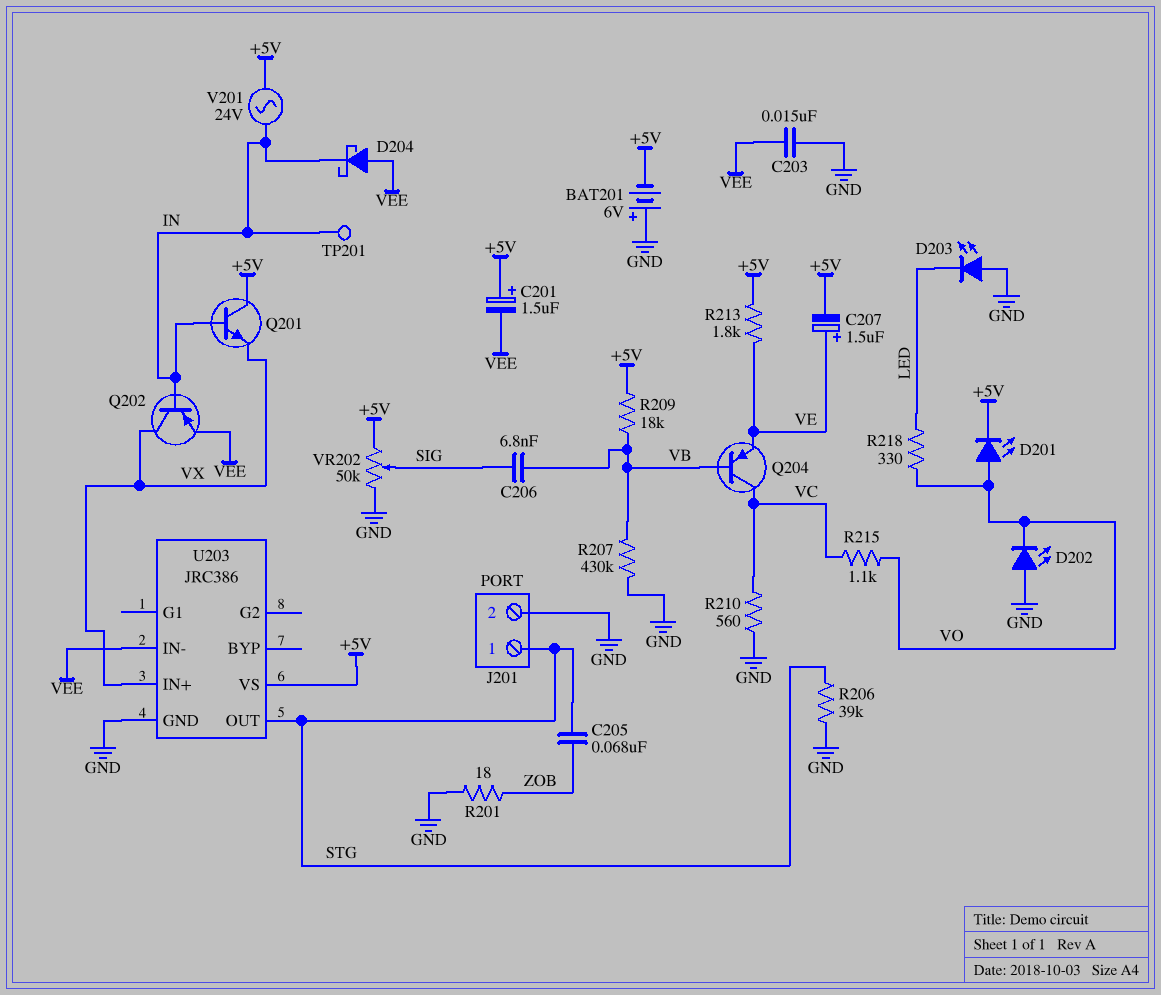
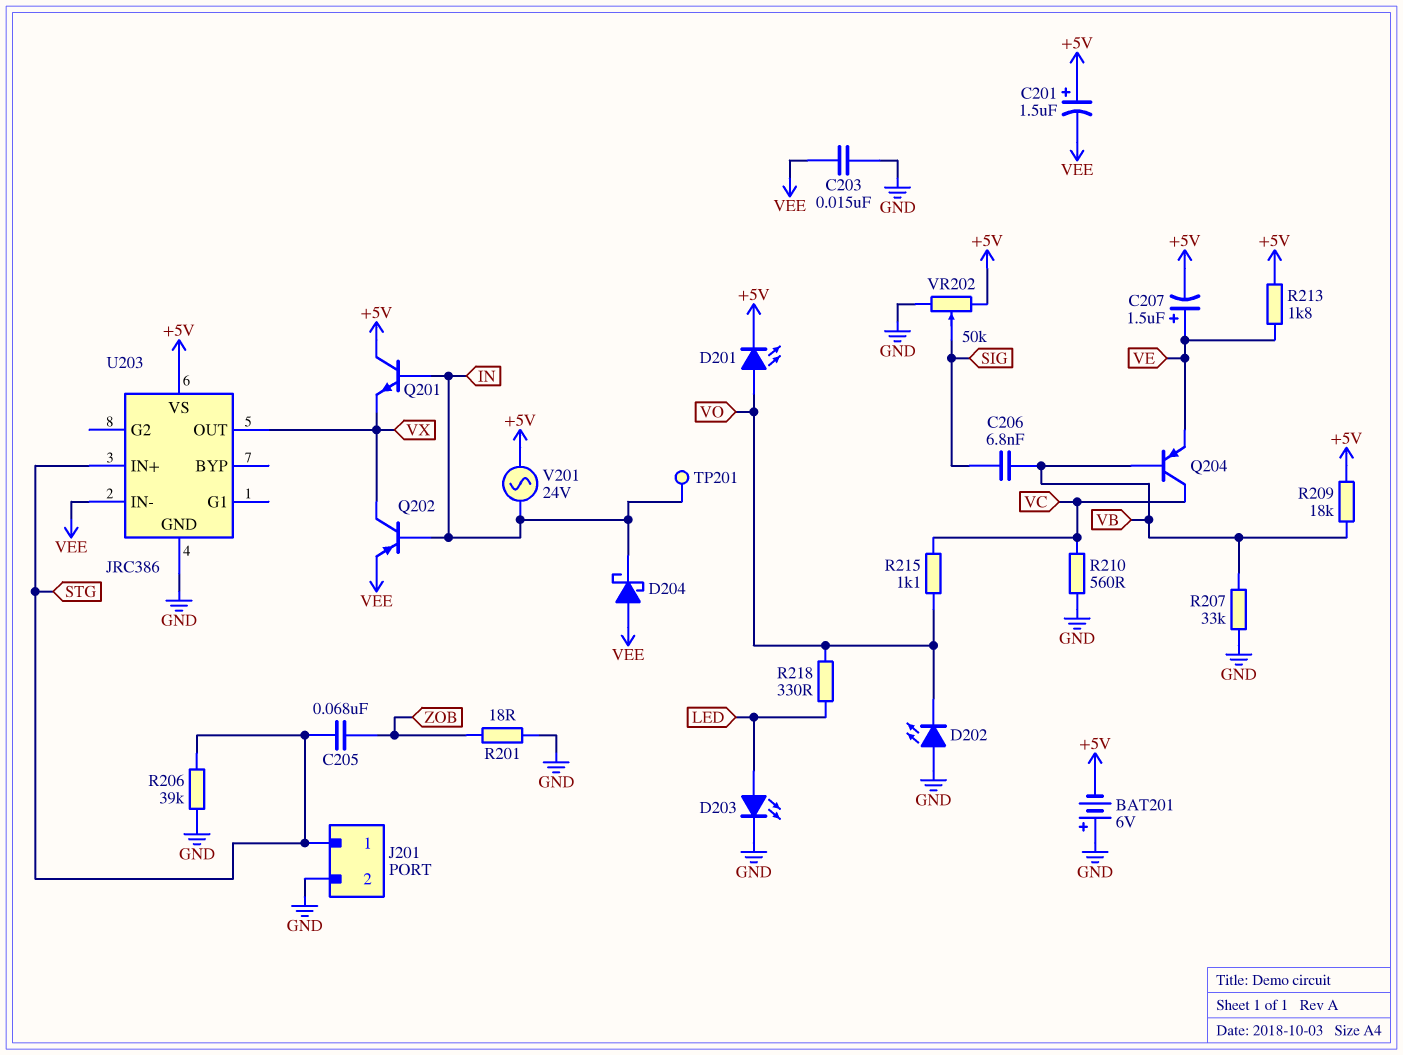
D203: LED (A GND, K LED) -> LED (A LED, K GND)
R207: 430k (GND, VB) -> 33k (GND, VB)
U203 pin IN+: VX -> STG
U203 pin OUT: STG -> VX

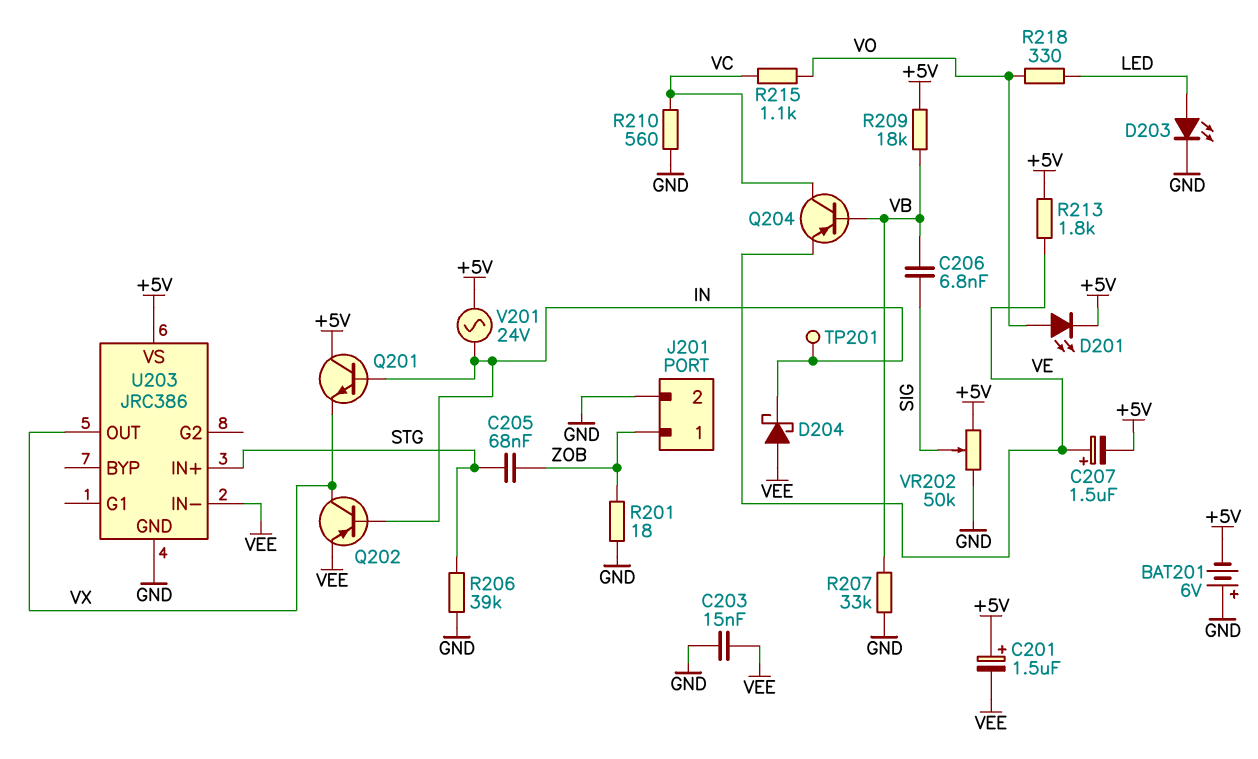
D202: LED (A GND, K VO) -> none
J201 pin 1: STG -> ZOB

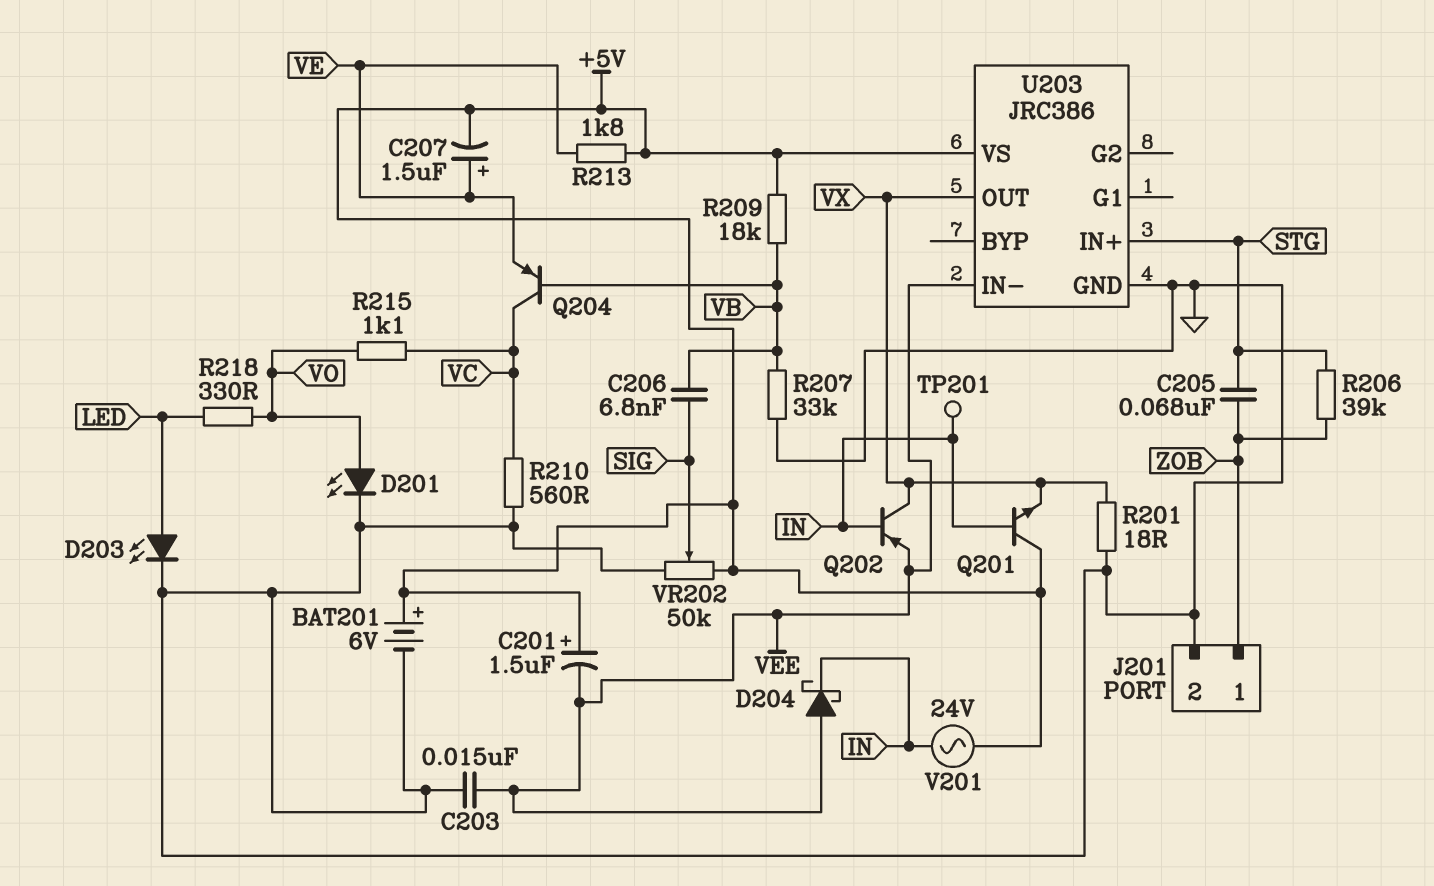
BAT201: 6V (plus GND, minus +5V) -> 6V (plus +5V, minus GND)
D201: LED (A VO, K +5V) -> LED (A VO, K GND)
R201: 18 (GND, ZOB) -> 18 (GND, VX)
R206: 39k (GND, STG) -> 39k (STG, ZOB)

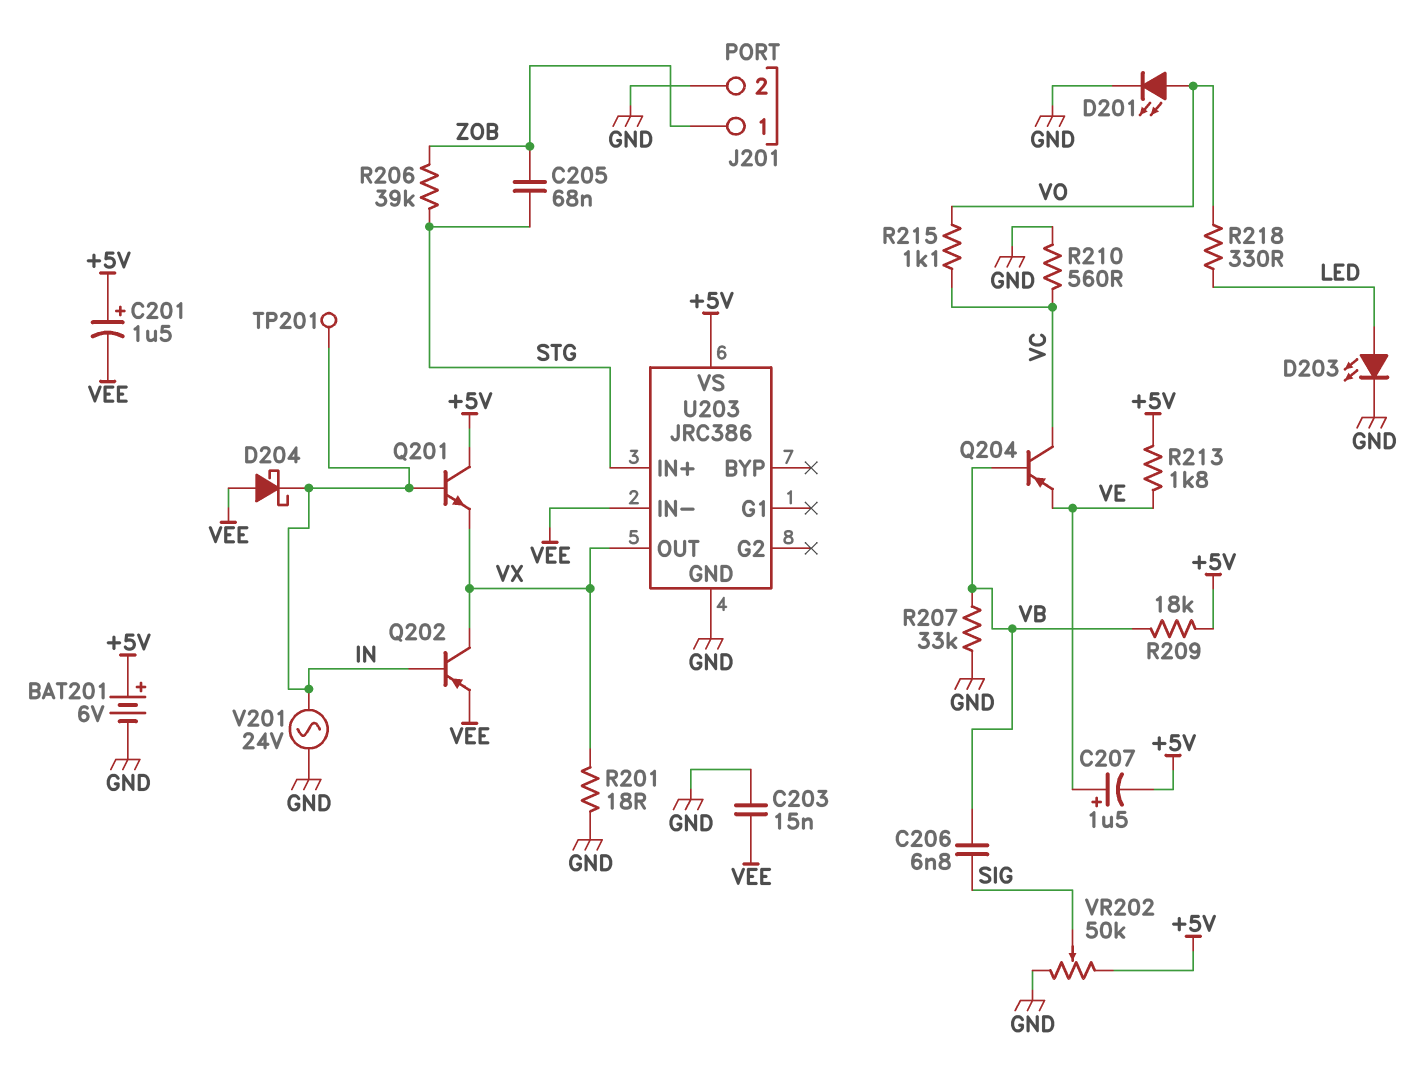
V201: AC 24V (+5V, IN) -> AC 24V (GND, IN)

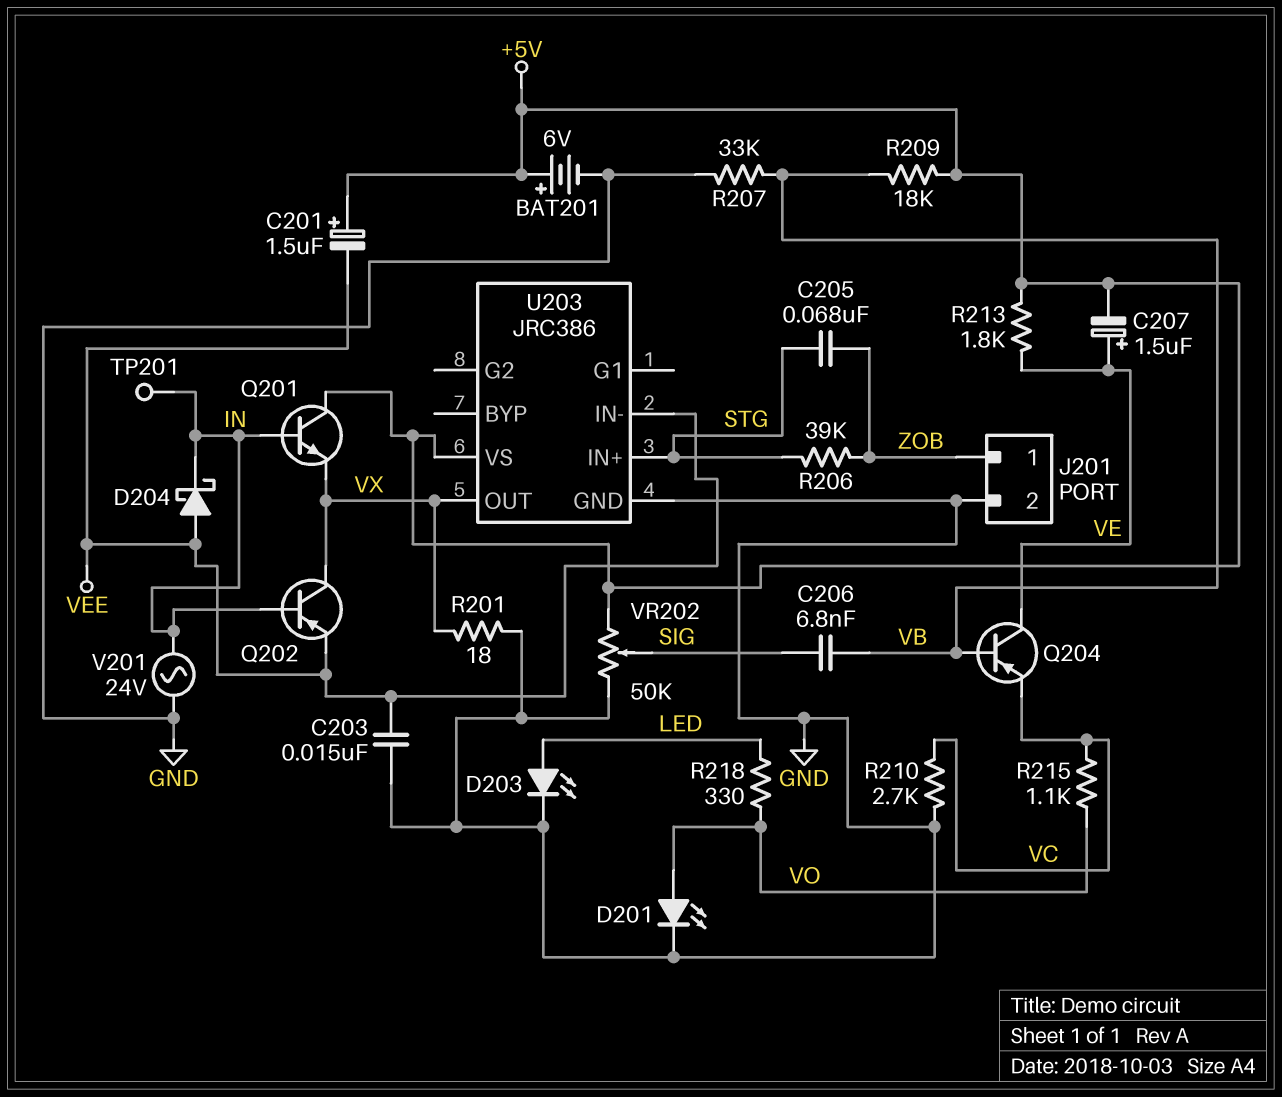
Q204: PNP (B VB, C VC, E VE) -> PNP (B VB, C VE, E VC)
R210: 560 (GND, VC) -> 2.7k (GND, VC)

